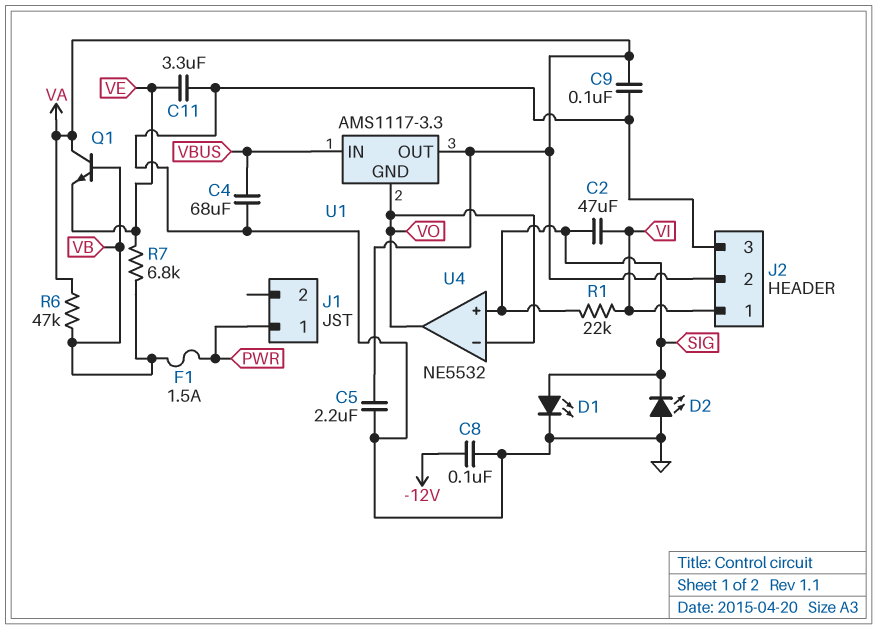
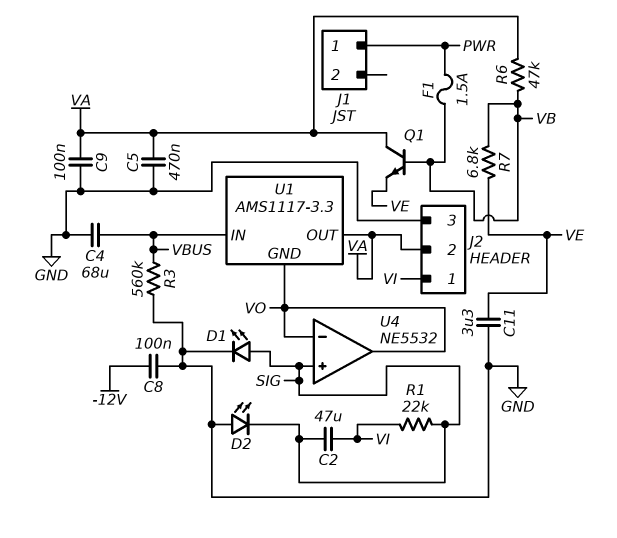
C5: 2.2uF (GND, VA) -> 470nF (GND, VA)
R3: none -> 560k (GND, VBUS)

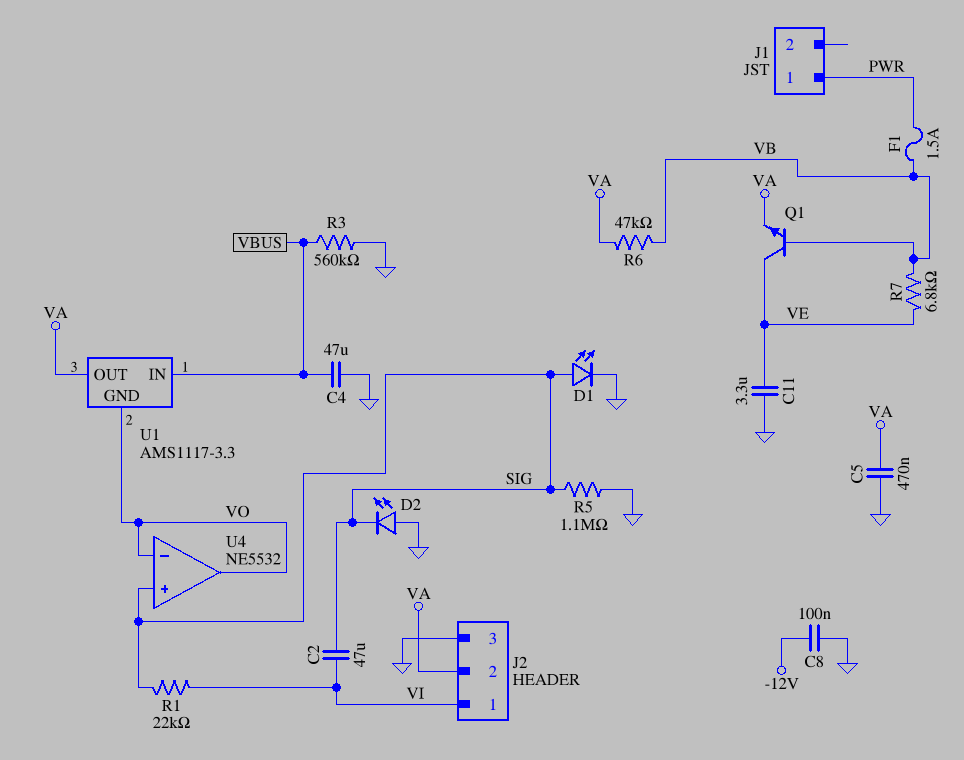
C4: 68uF (GND, VBUS) -> 47uF (GND, VBUS)
C9: 100nF (GND, VA) -> none
Q1: NPN (B VB, C VA, E VE) -> NPN (B VB, C VE, E VA)
R5: none -> 1.1M (GND, SIG)

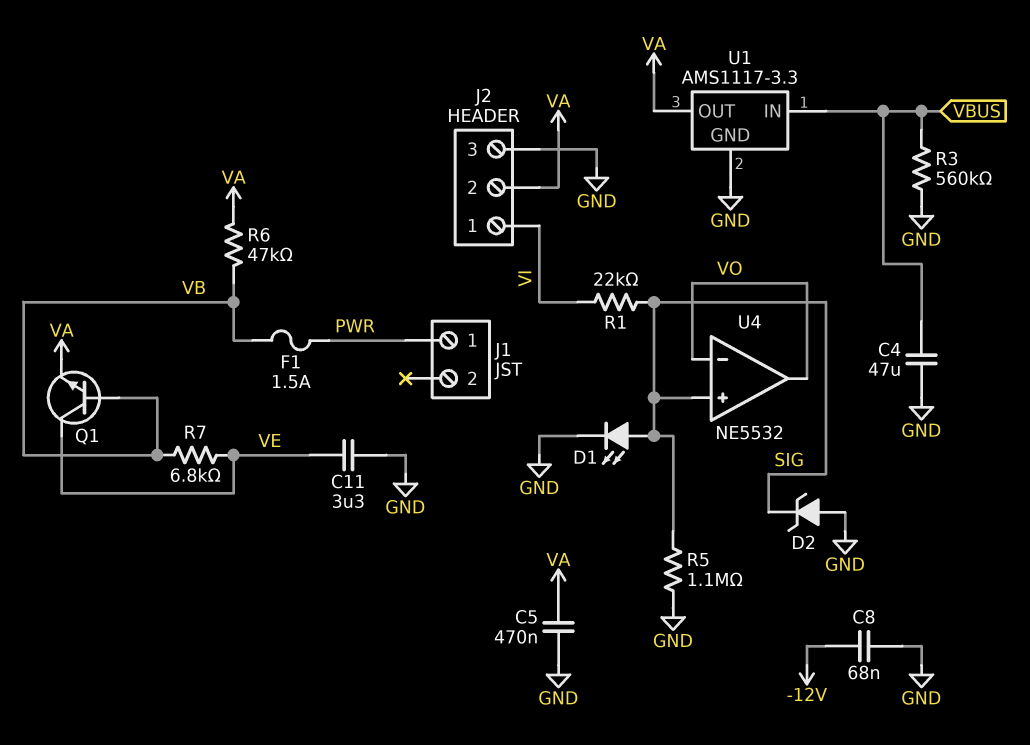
C2: 47uF (SIG, VI) -> none
C8: 100nF (-12V, GND) -> 68nF (-12V, GND)
D2: LED (A GND, K SIG) -> zener (A GND, K SIG)
U1 pin GND: VO -> GND

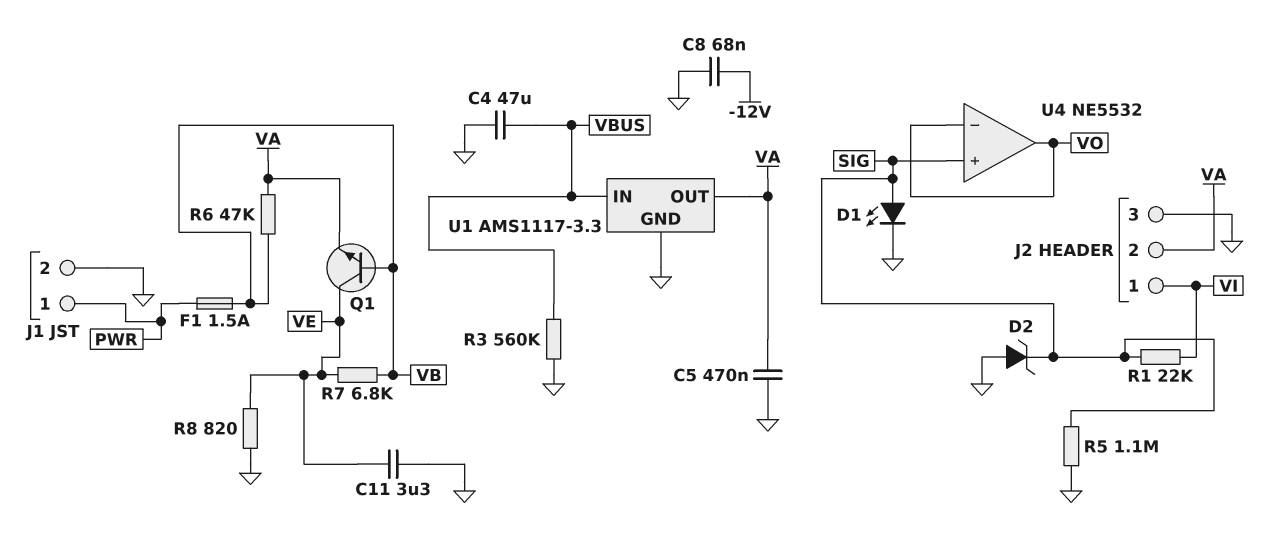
J1 pin 2: none -> GND
R8: none -> 820 (GND, VE)

